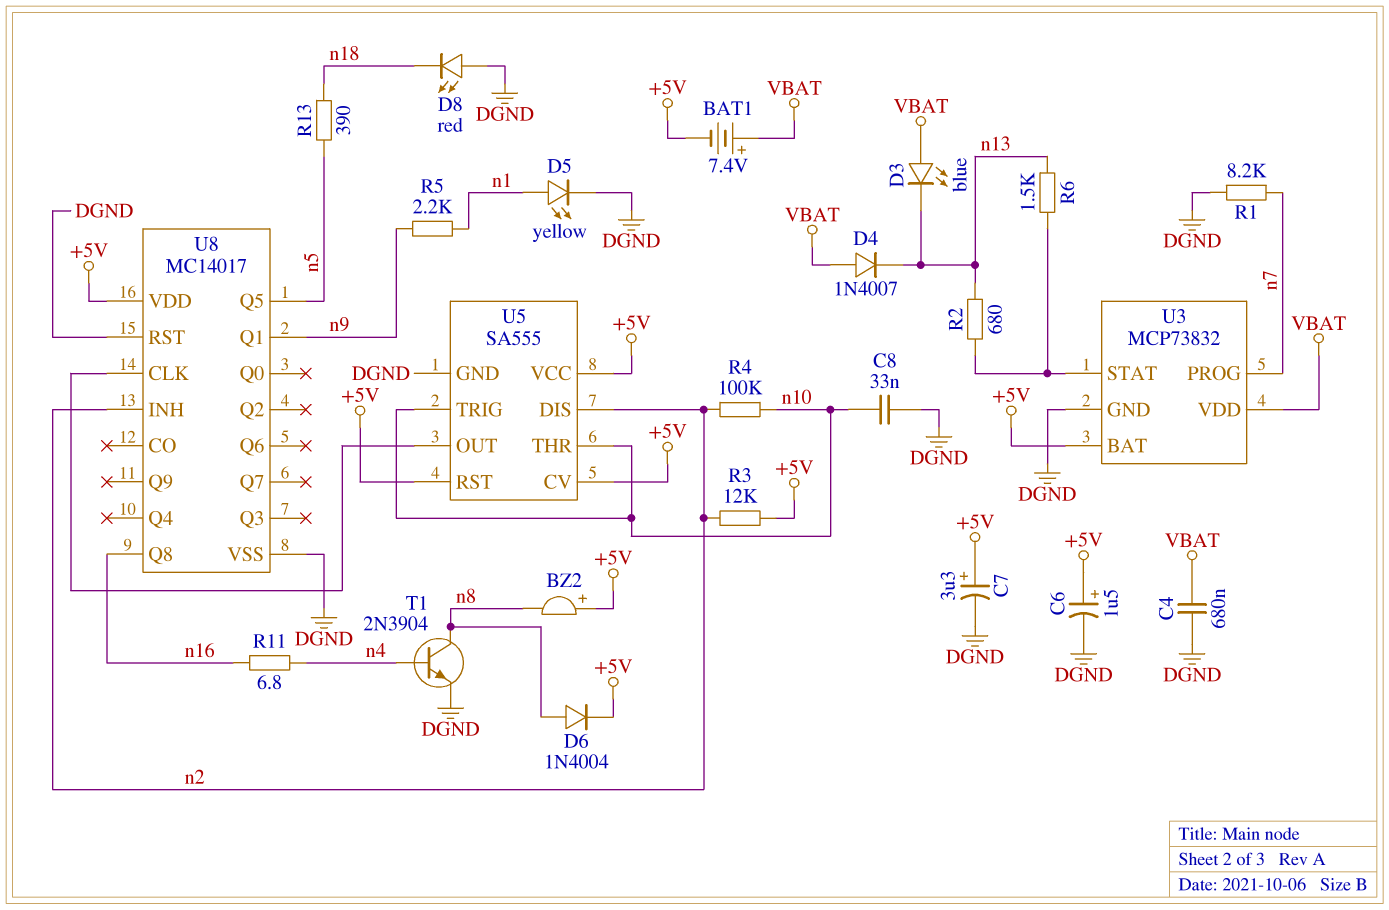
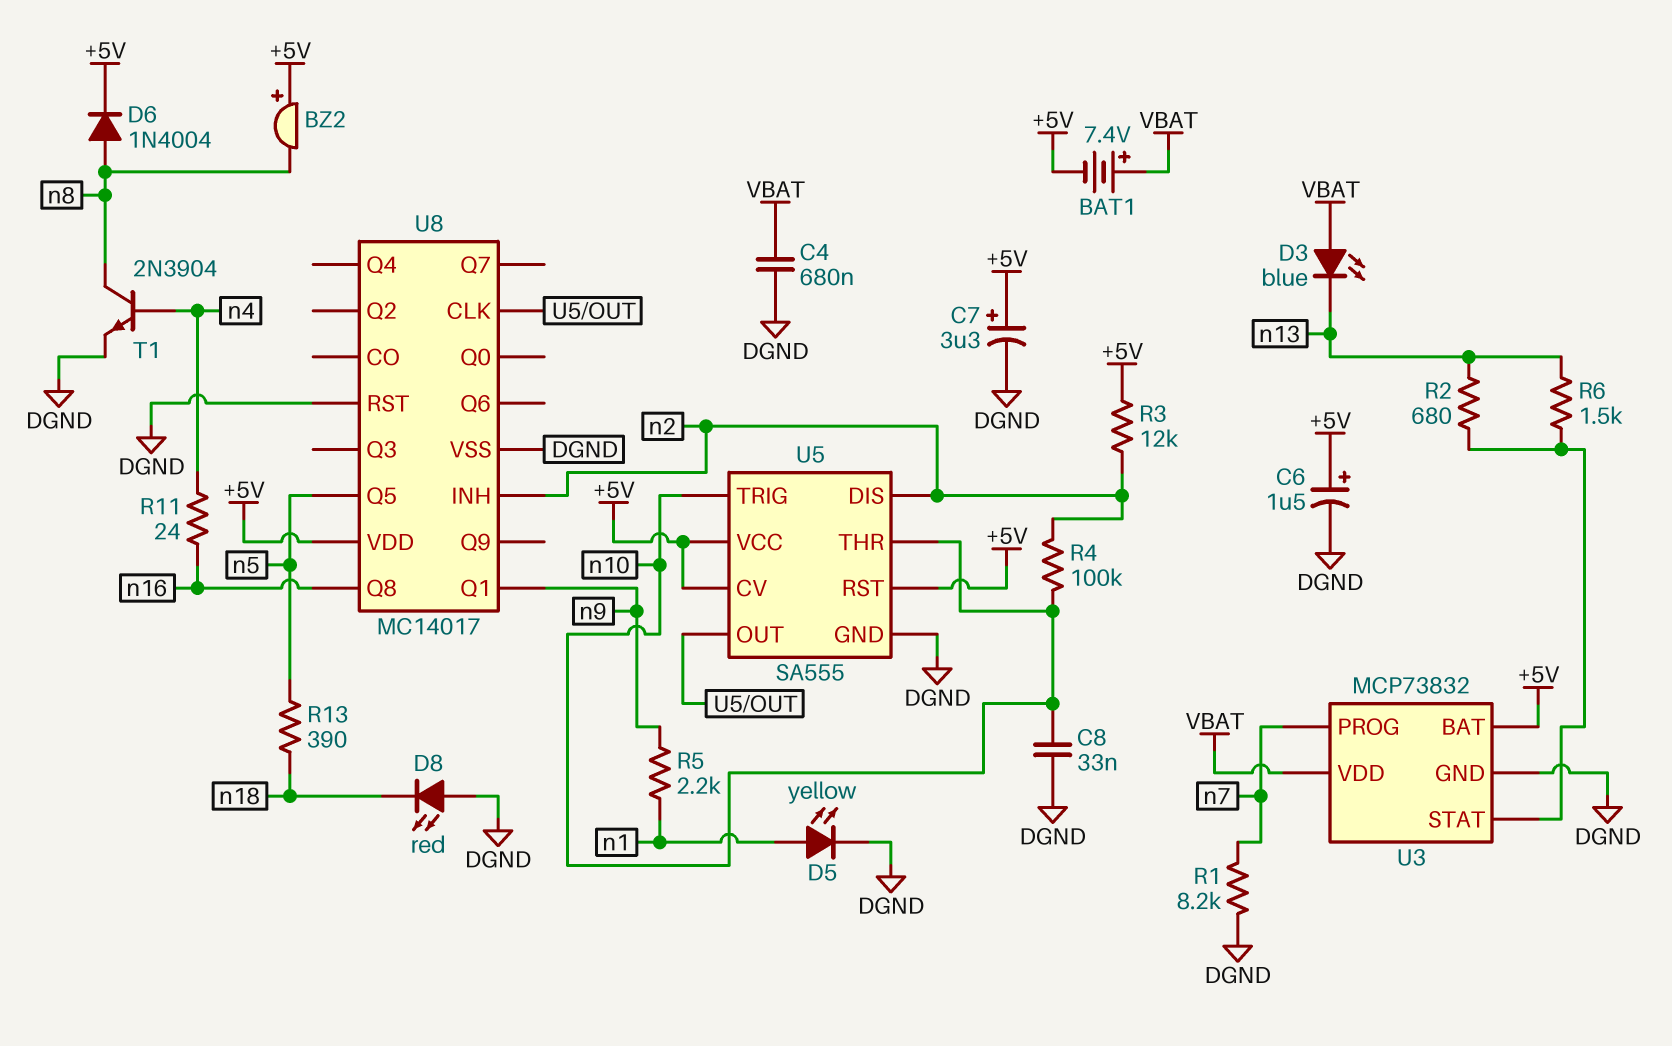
D4: diode 1N4007 (A VBAT, K n13) -> none
R11: 6.8 (n4, n16) -> 24 (n4, n16)

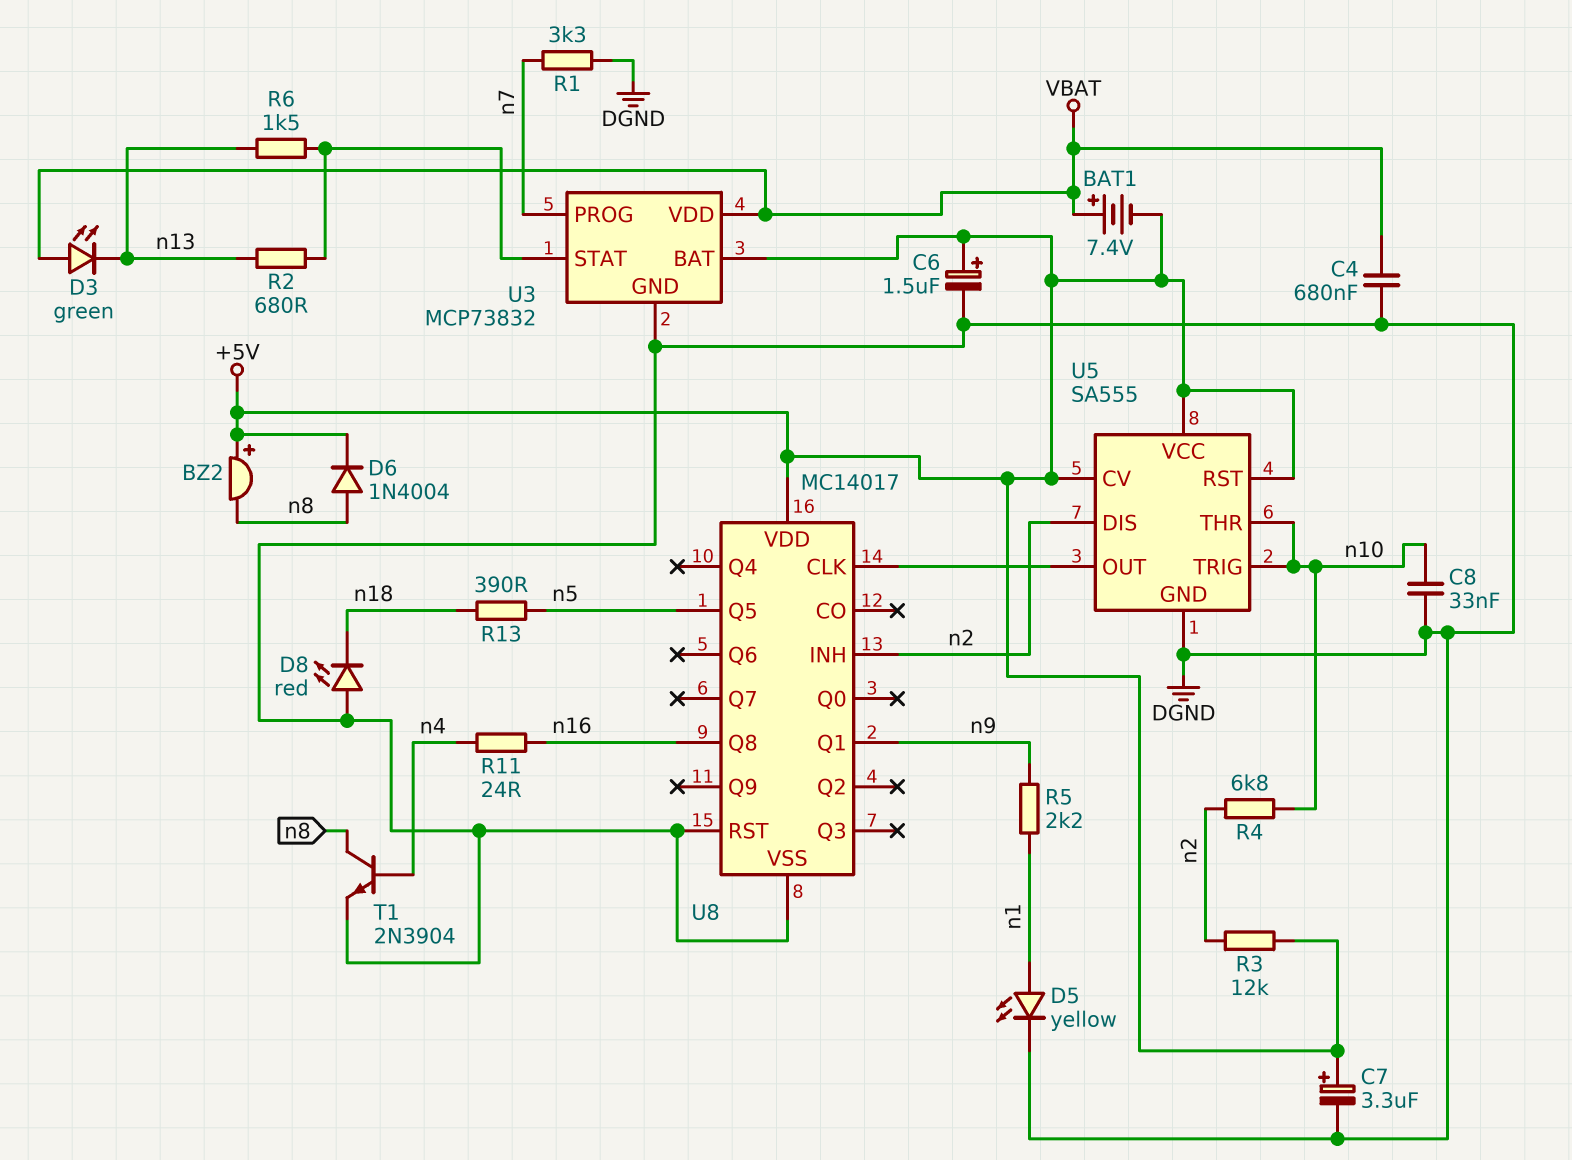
D3: LED blue (A VBAT, K n13) -> LED green (A VBAT, K n13)
R1: 8.2k (DGND, n7) -> 3.3k (DGND, n7)
R4: 100k (n2, n10) -> 6.8k (n2, n10)

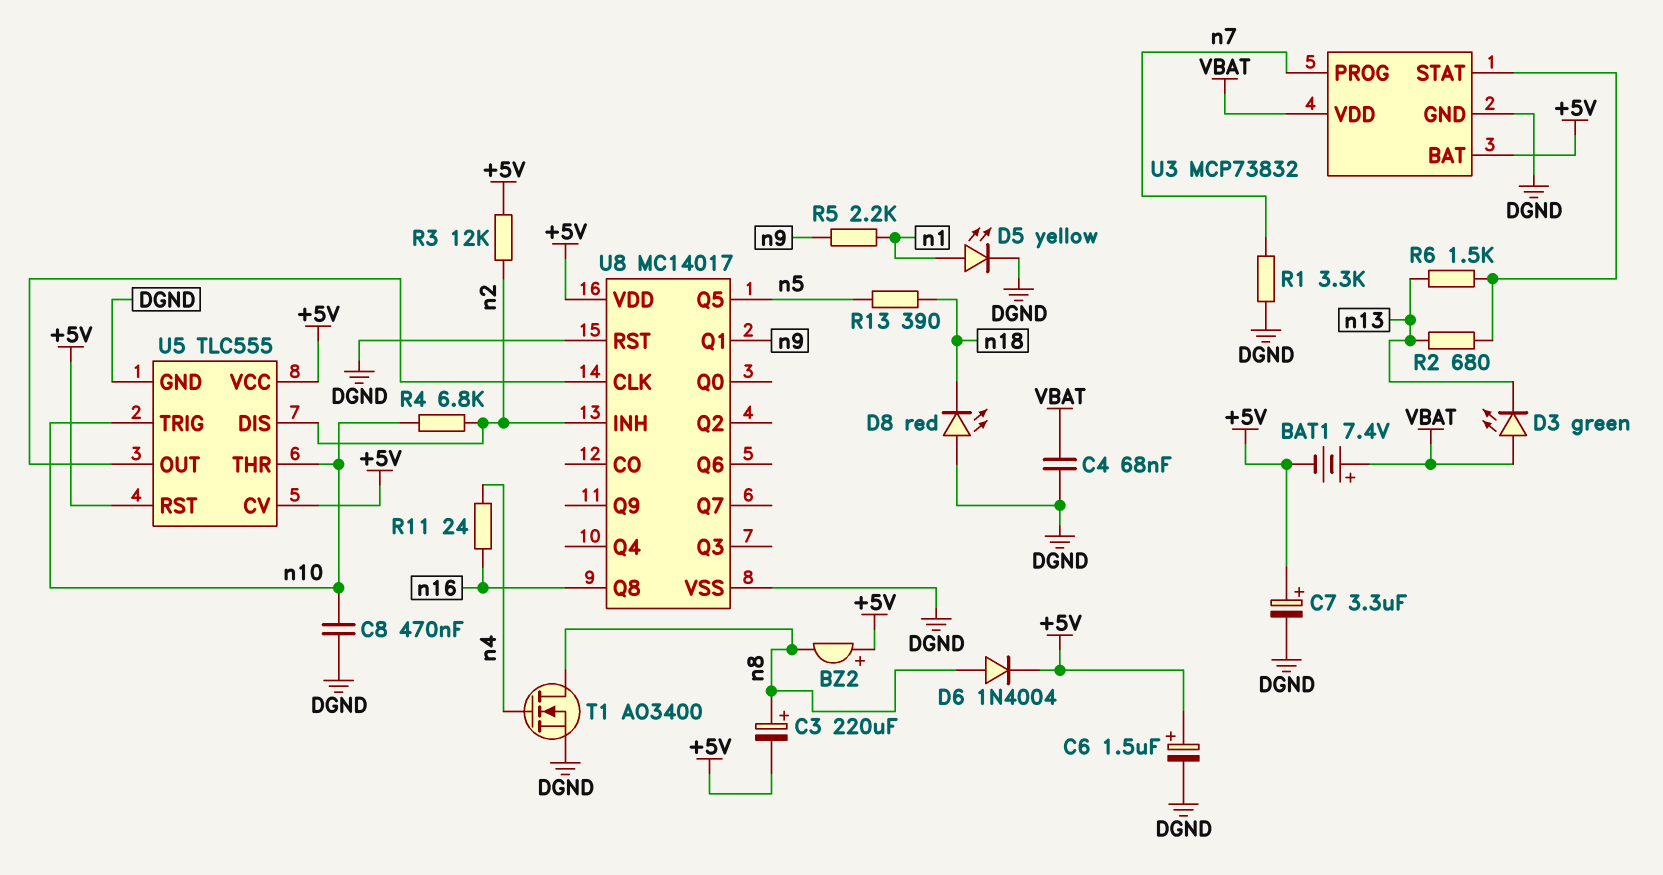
C3: none -> 220uF (plus n8, minus +5V)
C4: 680nF (DGND, VBAT) -> 68nF (DGND, VBAT)
C8: 33nF (DGND, n10) -> 470nF (DGND, n10)
T1: NPN 2N3904 (B n4, C n8, E DGND) -> NMOS AO3400 (G n4, D n8, S DGND)
U5: SA555 -> TLC555

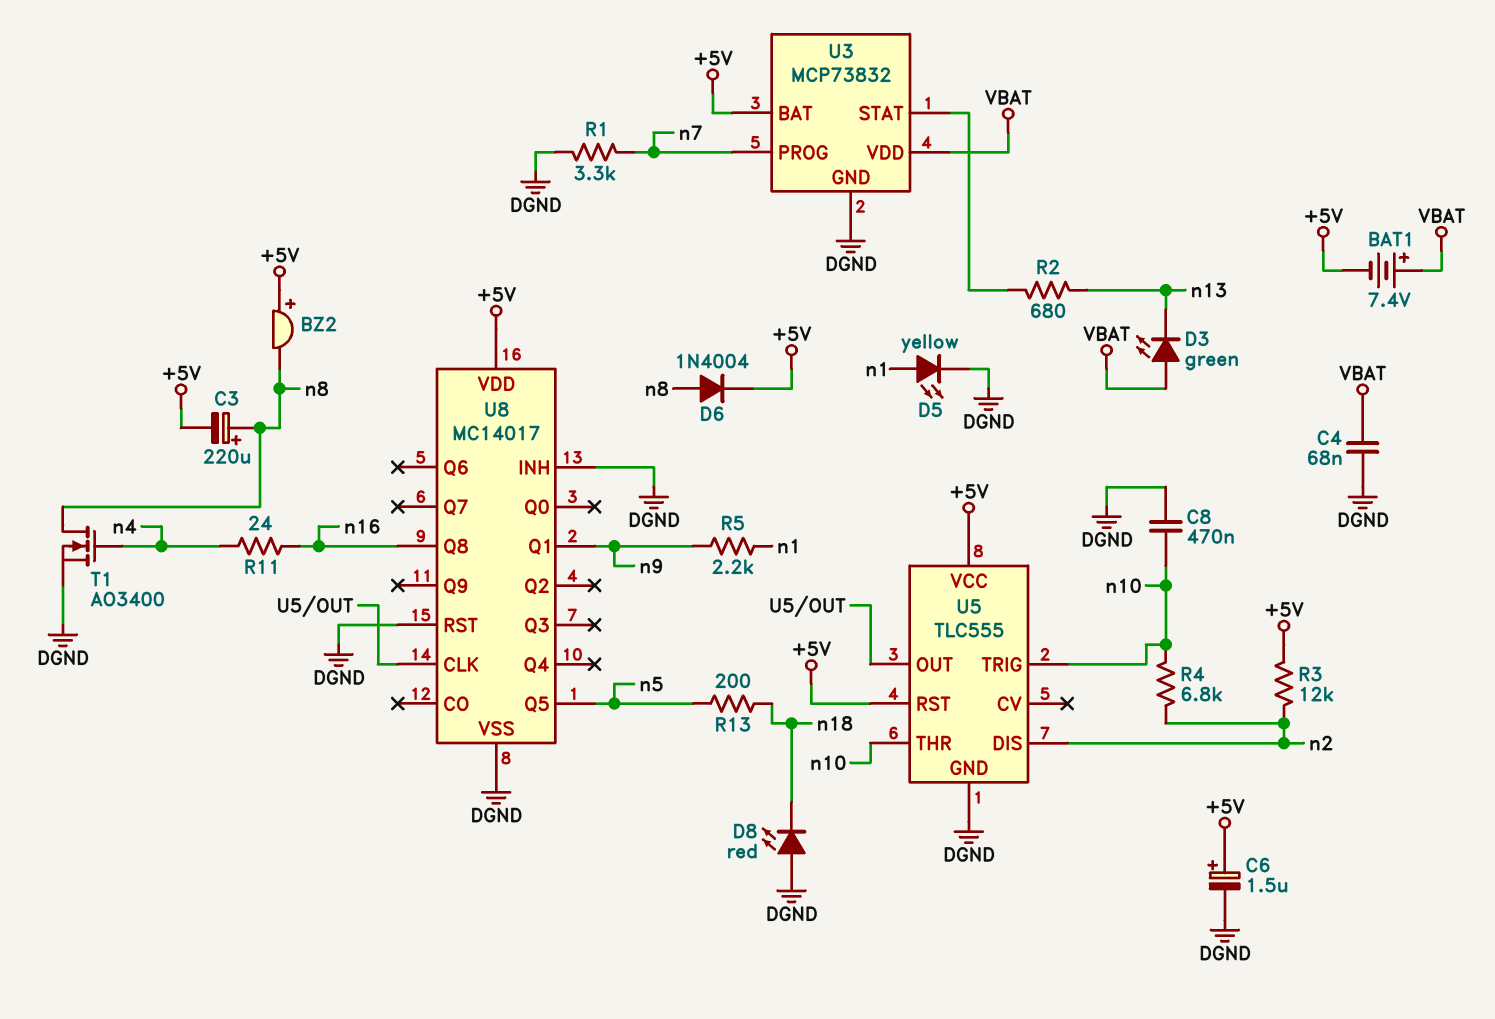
C7: 3.3uF (plus +5V, minus DGND) -> none
R6: 1.5k (U3/STAT, n13) -> none
R13: 390 (n5, n18) -> 200 (n5, n18)
U5 pin CV: +5V -> none
U8 pin INH: n2 -> DGND

